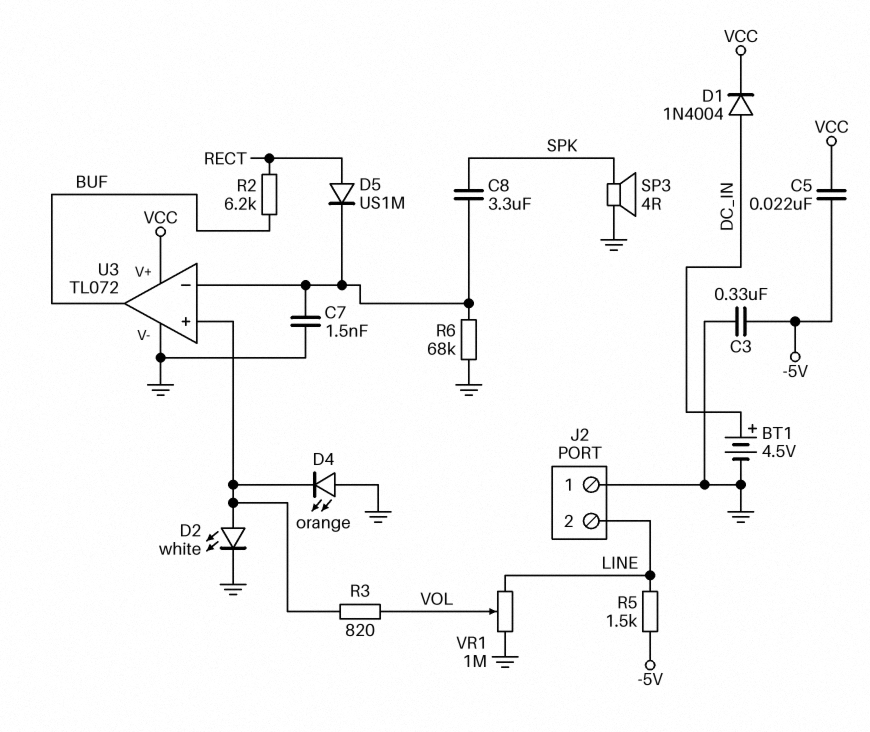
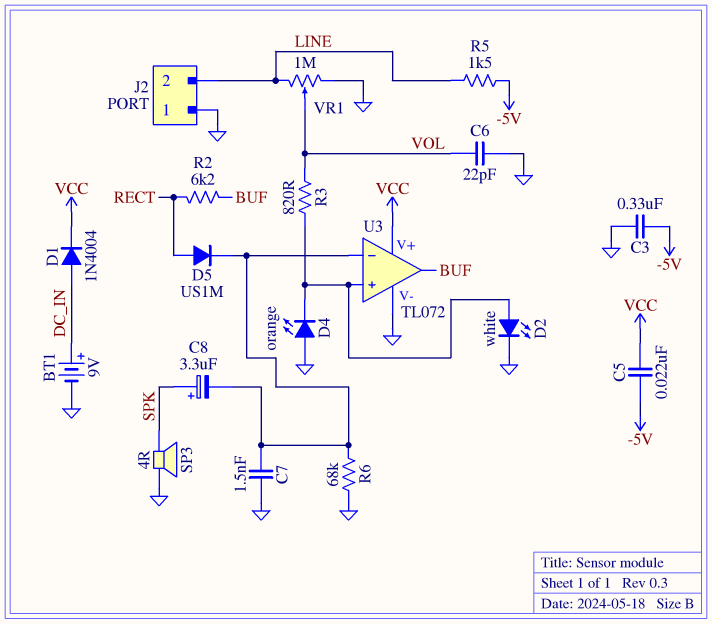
BT1: 4.5V (plus DC_IN, minus GND) -> 9V (plus DC_IN, minus GND)
C6: none -> 22pF (GND, VOL)
C8: 3.3uF (SPK, U3/in-) -> 3.3uF (plus SPK, minus U3/in-)

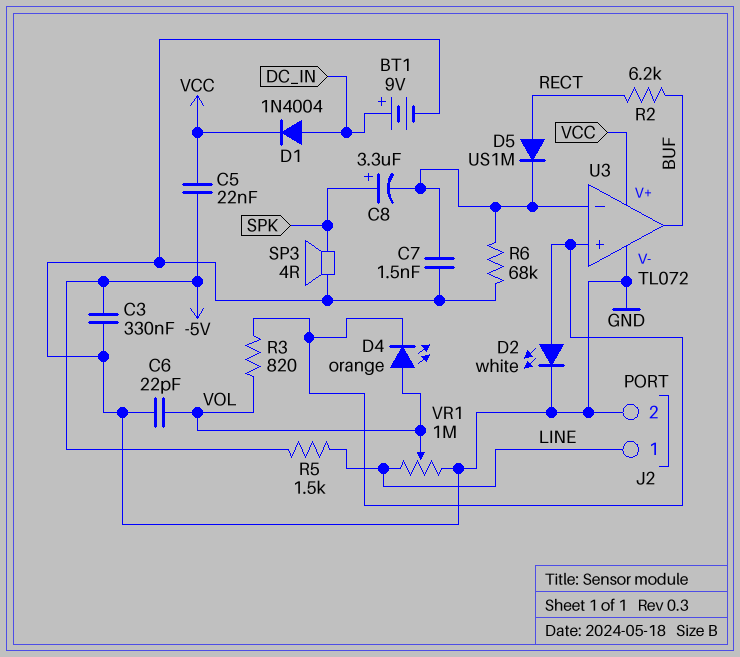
D4: LED orange (A GND, K U3/in+) -> LED orange (A VOL, K U3/in+)
J2 pin 1: GND -> LINE
J2 pin 2: LINE -> GND

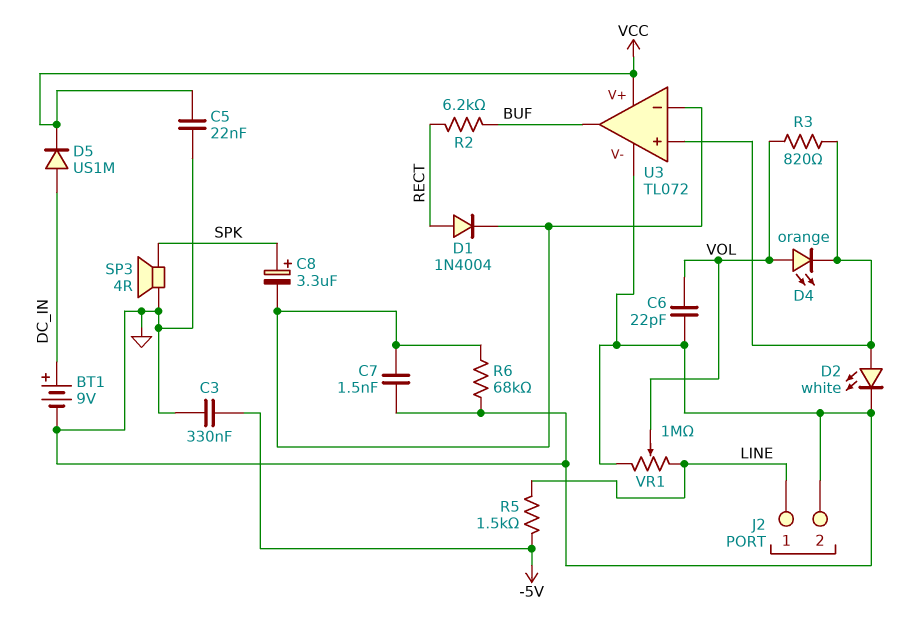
C5: 22nF (-5V, VCC) -> 22nF (GND, VCC)
D1: diode 1N4004 (A DC_IN, K VCC) -> diode 1N4004 (A RECT, K U3/in-)
D5: diode US1M (A RECT, K U3/in-) -> diode US1M (A DC_IN, K VCC)

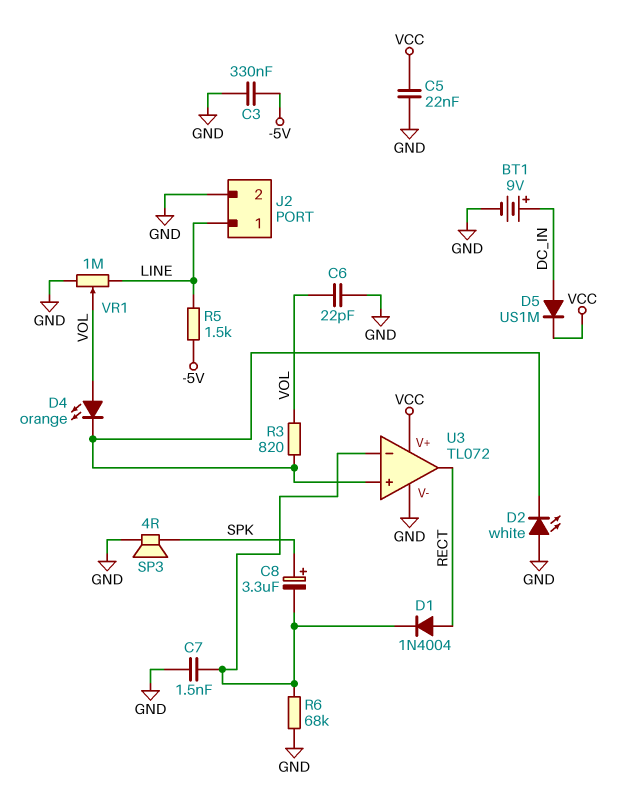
D2: LED white (A U3/in+, K GND) -> LED white (A GND, K U3/in+)
R2: 6.2k (BUF, RECT) -> none
U3 pin out: BUF -> RECT

